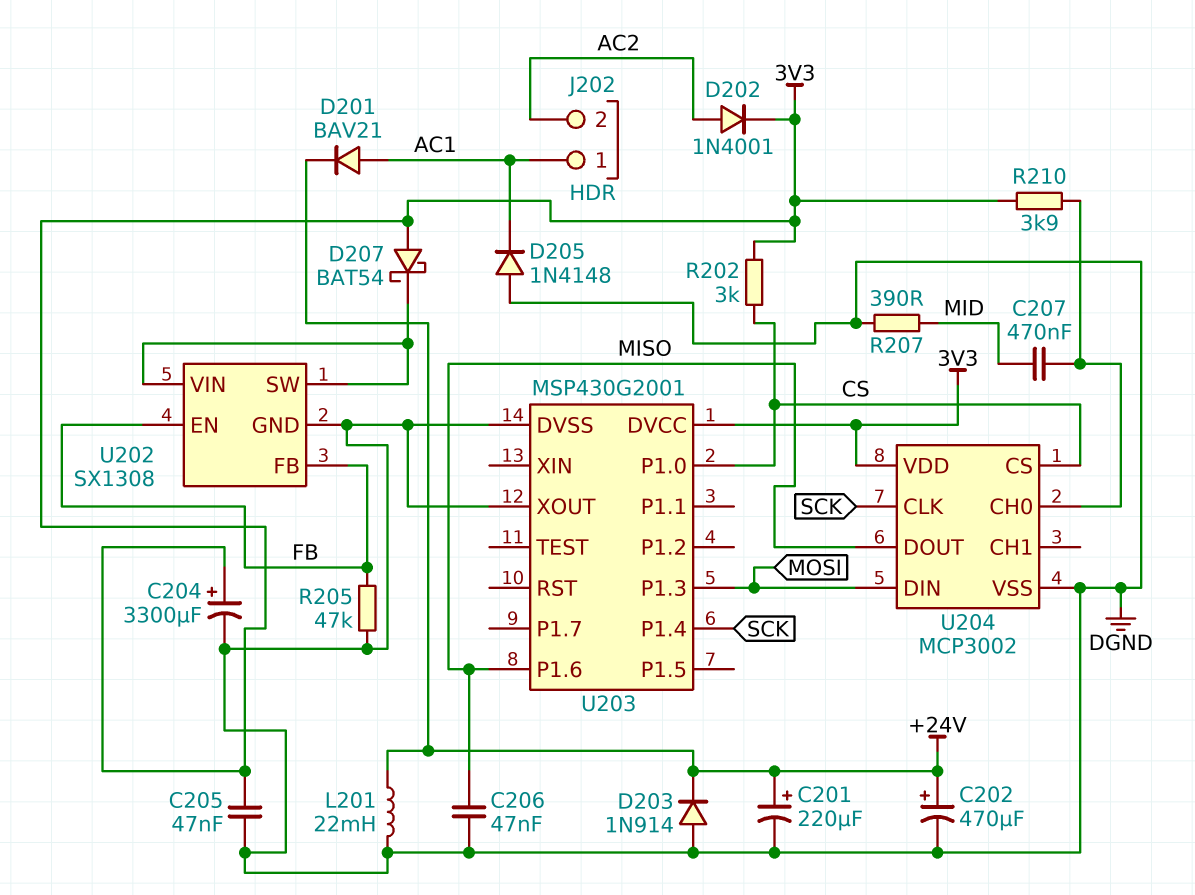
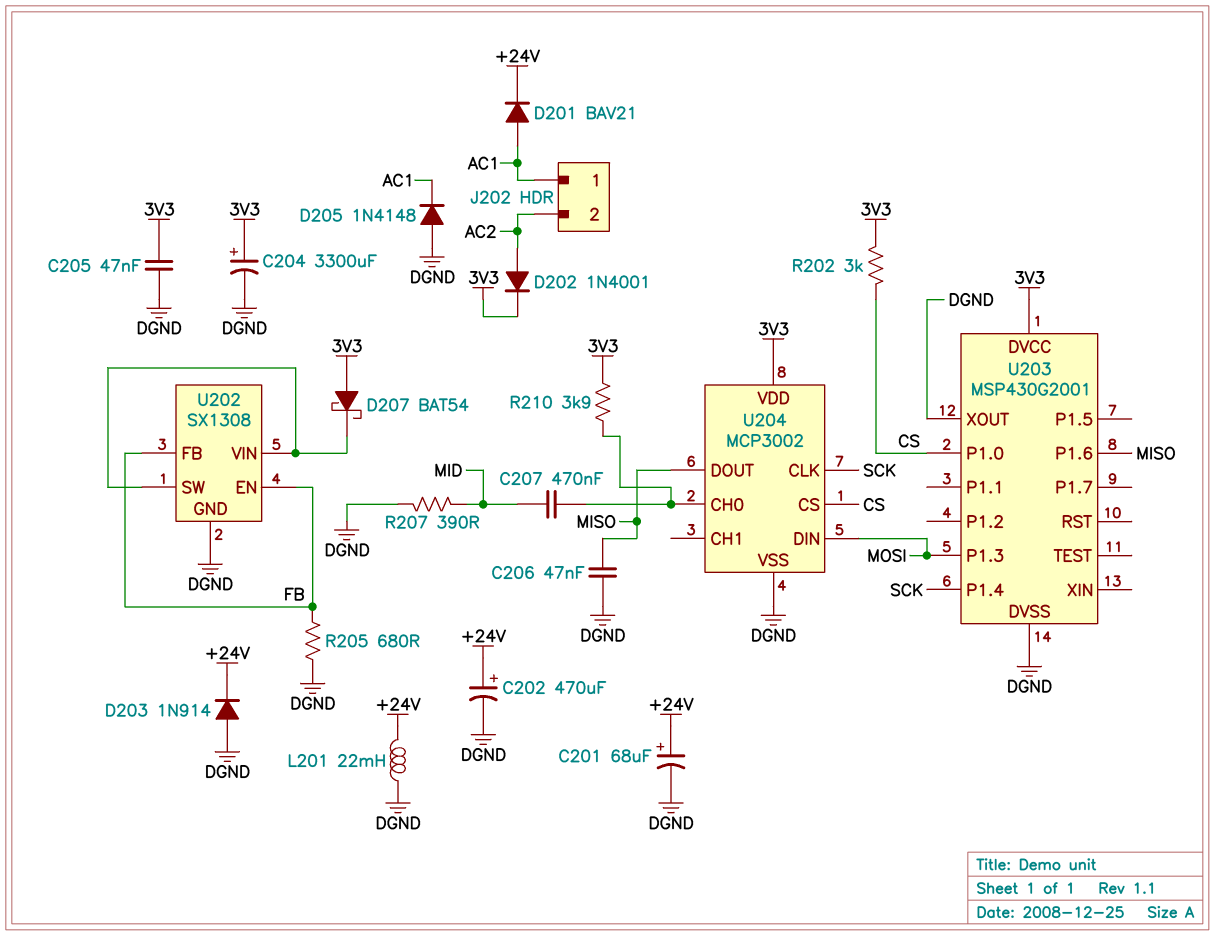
C201: 220uF (plus +24V, minus DGND) -> 68uF (plus +24V, minus DGND)
R205: 47k (DGND, FB) -> 680 (DGND, FB)

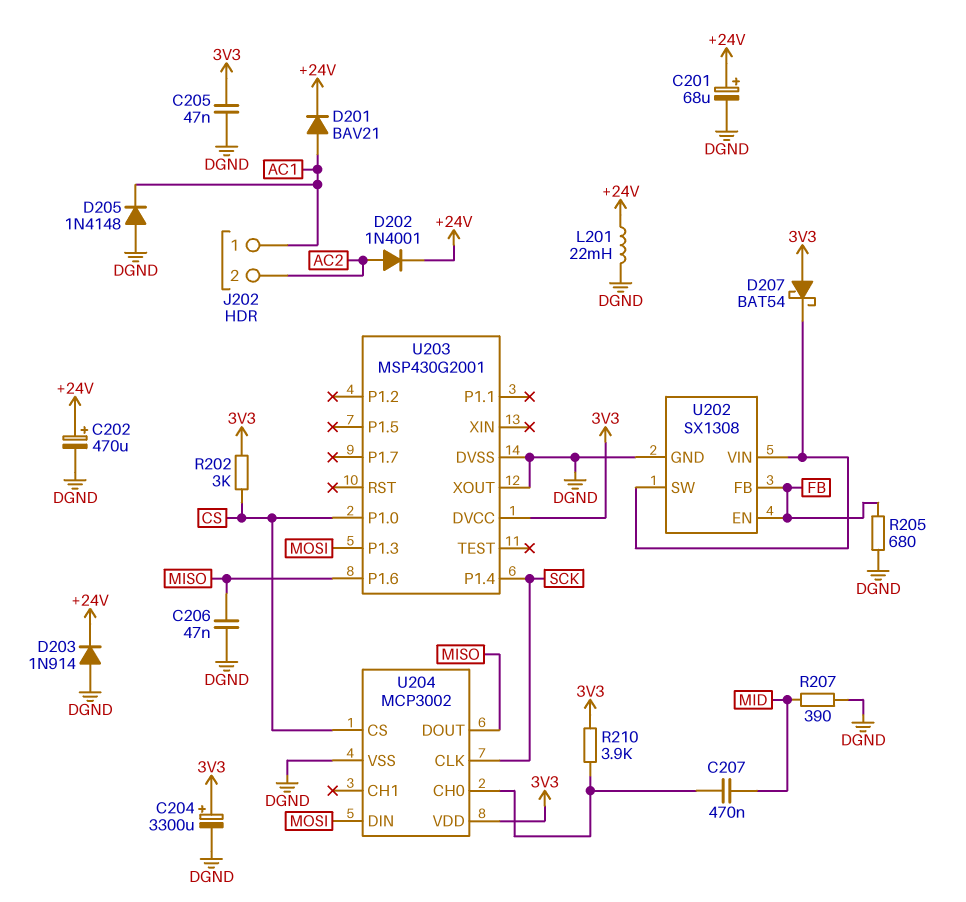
D202: diode 1N4001 (A AC2, K 3V3) -> diode 1N4001 (A AC2, K +24V)

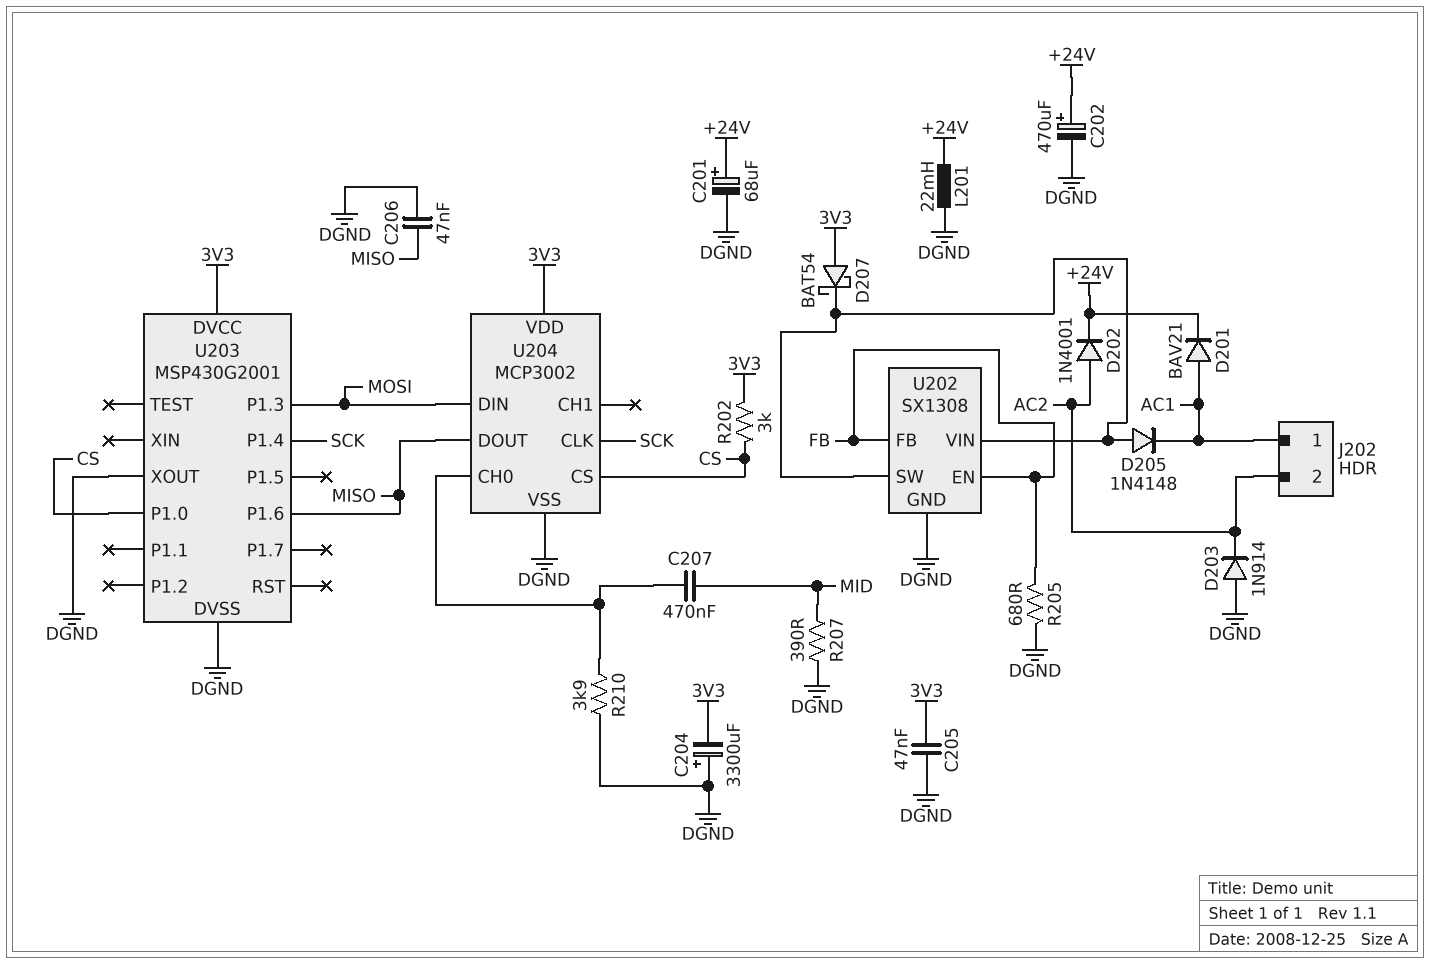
C204: 3300uF (plus 3V3, minus DGND) -> 3300uF (plus DGND, minus 3V3)
D203: diode 1N914 (A DGND, K +24V) -> diode 1N914 (A DGND, K AC2)
D205: diode 1N4148 (A DGND, K AC1) -> diode 1N4148 (A U202/SW, K AC1)
R210: 3.9k (3V3, U204/CH0) -> 3.9k (DGND, U204/CH0)

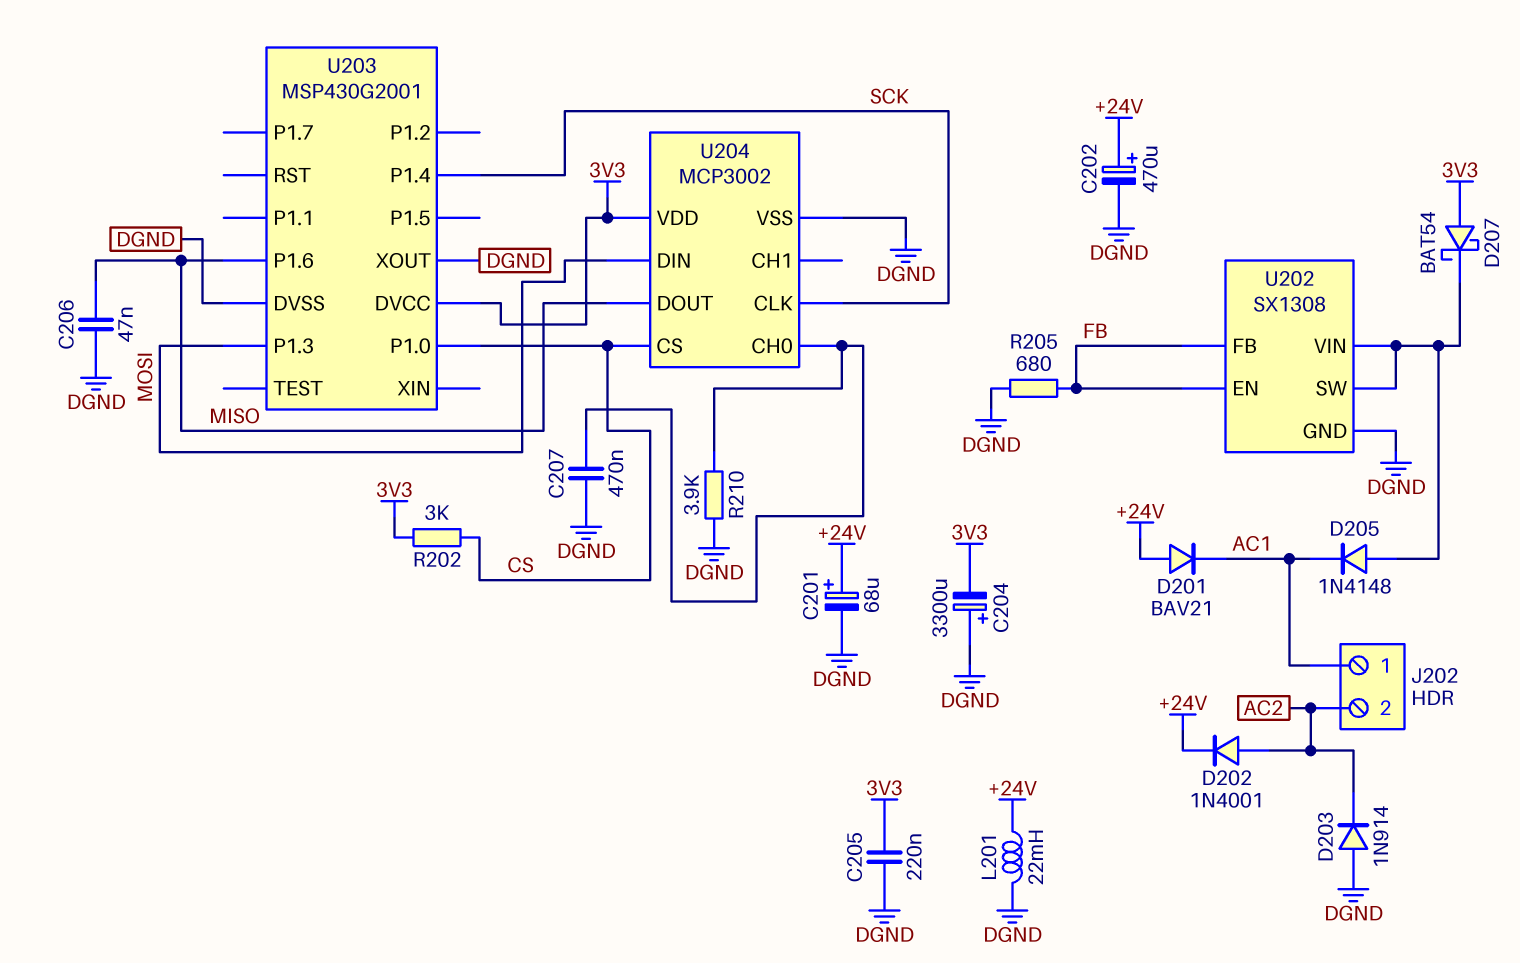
C205: 47nF (3V3, DGND) -> 220nF (3V3, DGND)
C207: 470nF (MID, U204/CH0) -> 470nF (DGND, U204/CH0)
D201: diode BAV21 (A AC1, K +24V) -> diode BAV21 (A +24V, K AC1)
R207: 390 (DGND, MID) -> none

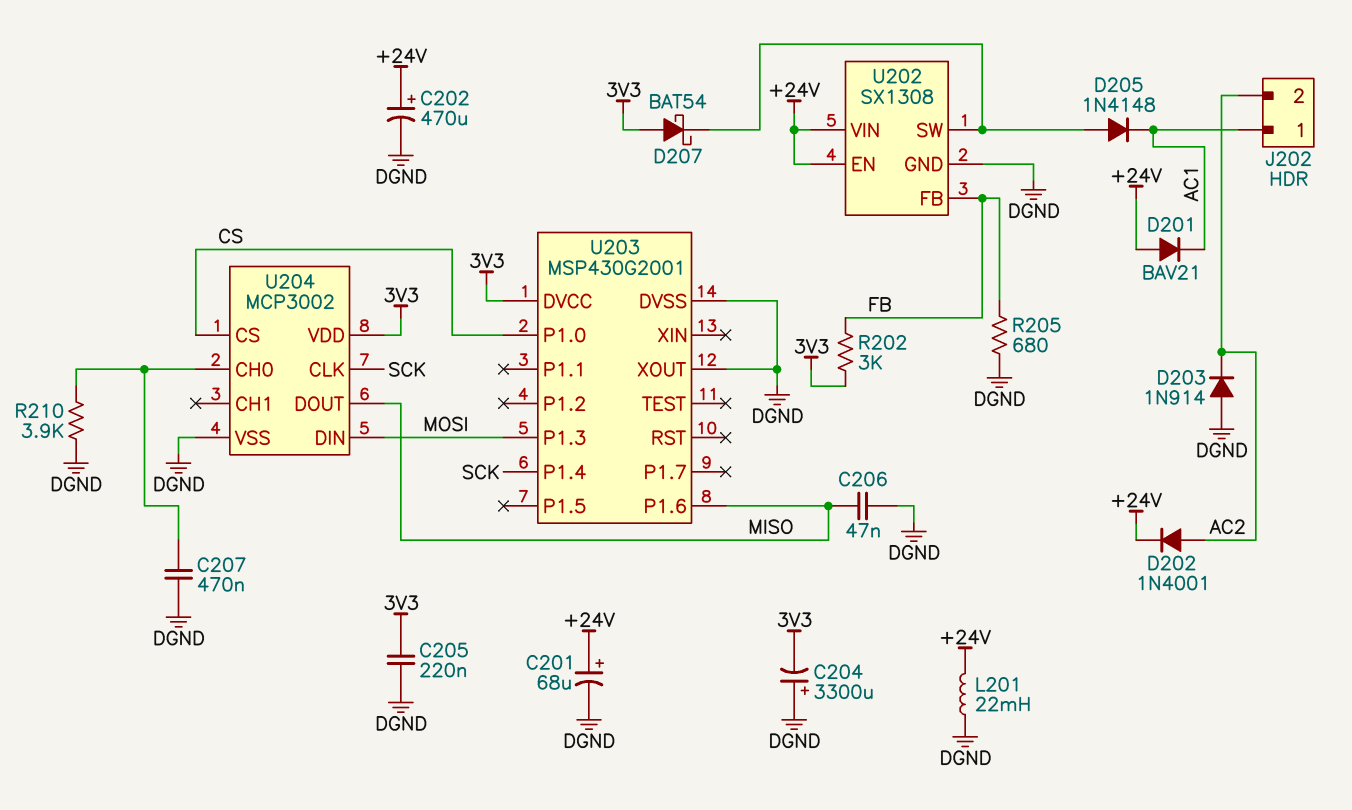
R202: 3k (3V3, CS) -> 3k (3V3, FB)
U202 pin EN: FB -> +24V
U202 pin VIN: U202/SW -> +24V

